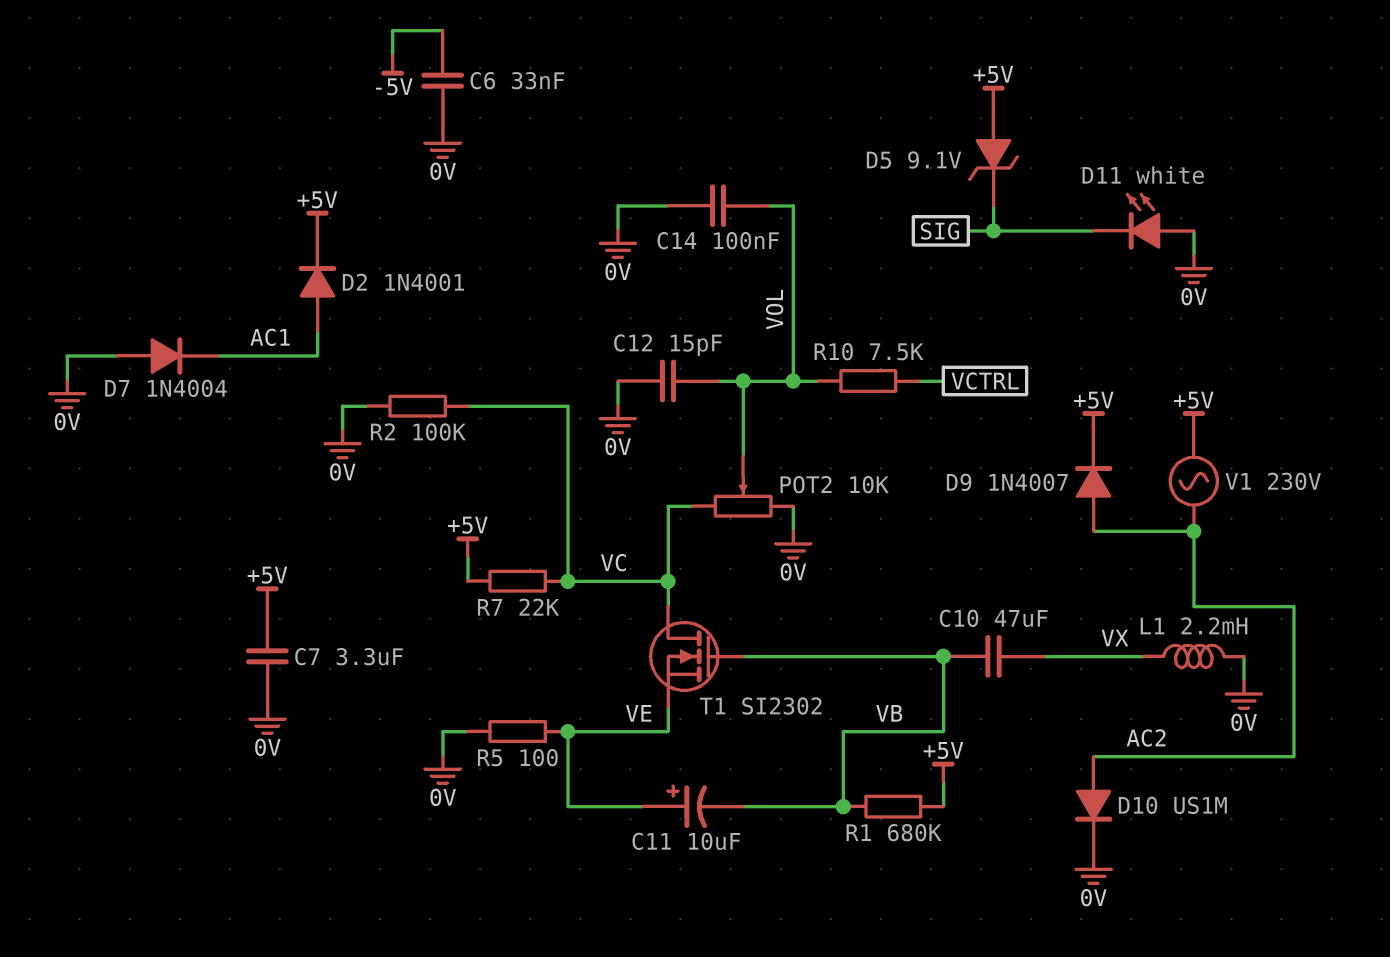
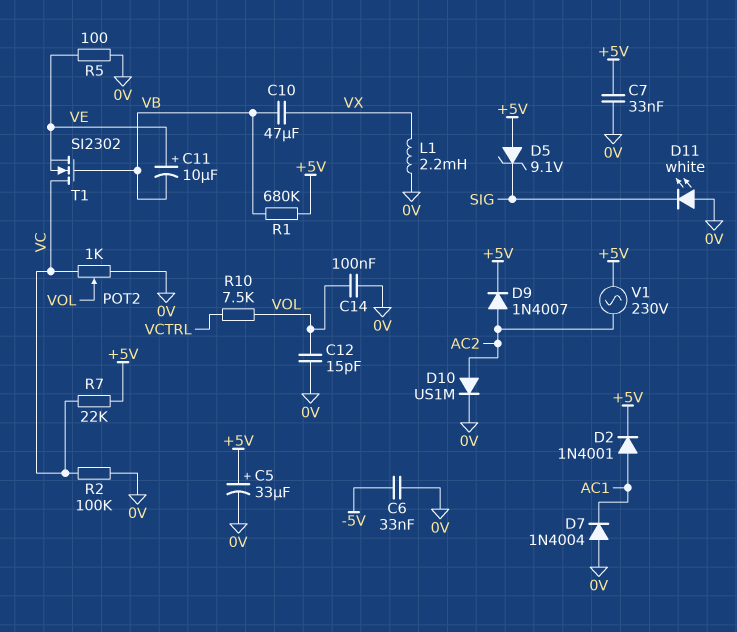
C5: none -> 33uF (plus +5V, minus 0V)
C7: 3.3uF (+5V, 0V) -> 33nF (+5V, 0V)
POT2: 10k (0V, VC, wiper VOL) -> 1k (0V, VC, wiper VOL)

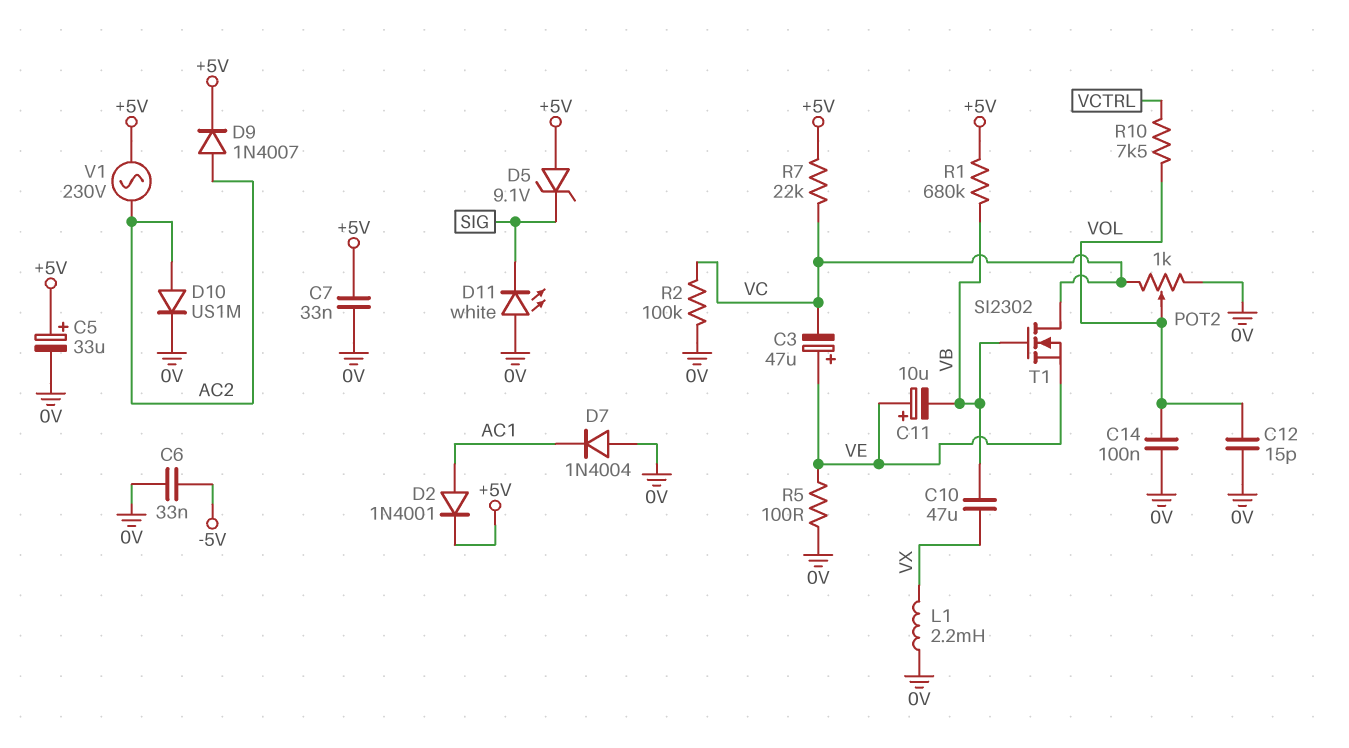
C3: none -> 47uF (plus VE, minus VC)

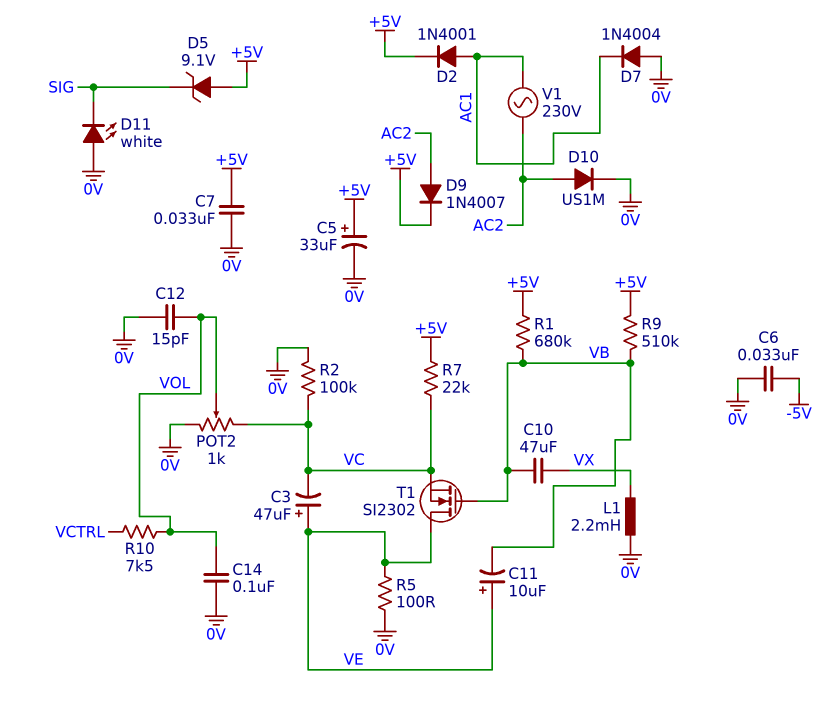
R9: none -> 510k (+5V, VB)
T1: NMOS SI2302 (G VB, D VC, S VE) -> NMOS SI2302 (G VB, D VE, S VC)
V1: AC 230V (+5V, AC2) -> AC 230V (AC1, AC2)

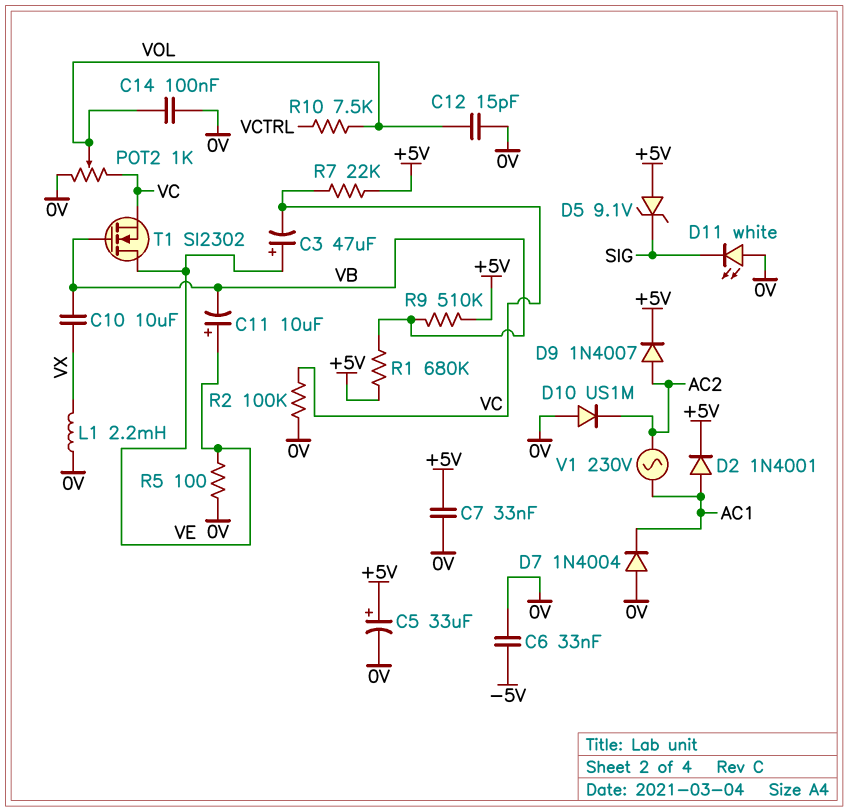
C10: 47uF (VB, VX) -> 10uF (VB, VX)
D10: diode US1M (A AC2, K 0V) -> diode US1M (A 0V, K AC2)

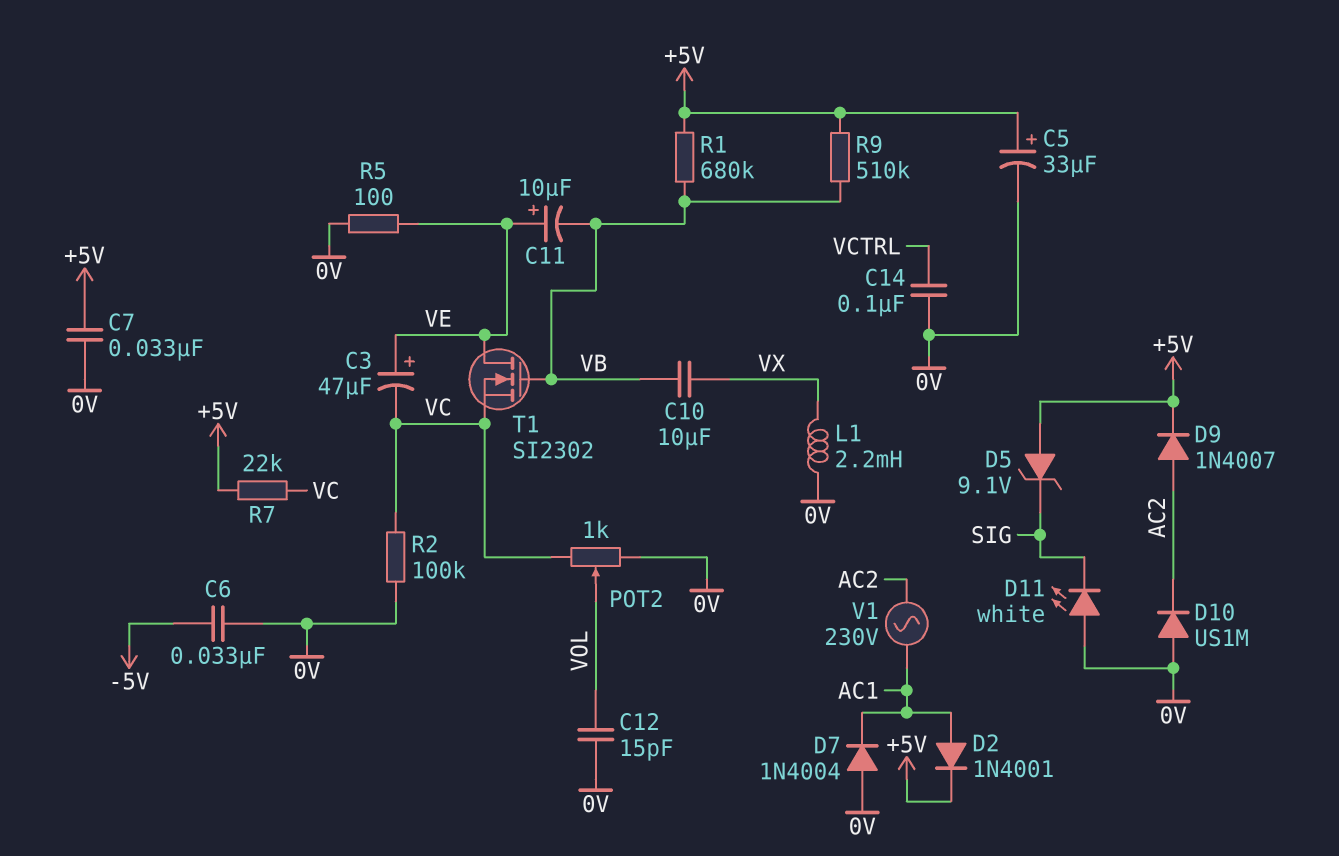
C14: 100nF (0V, VOL) -> 100nF (0V, VCTRL)
R10: 7.5k (VCTRL, VOL) -> none

